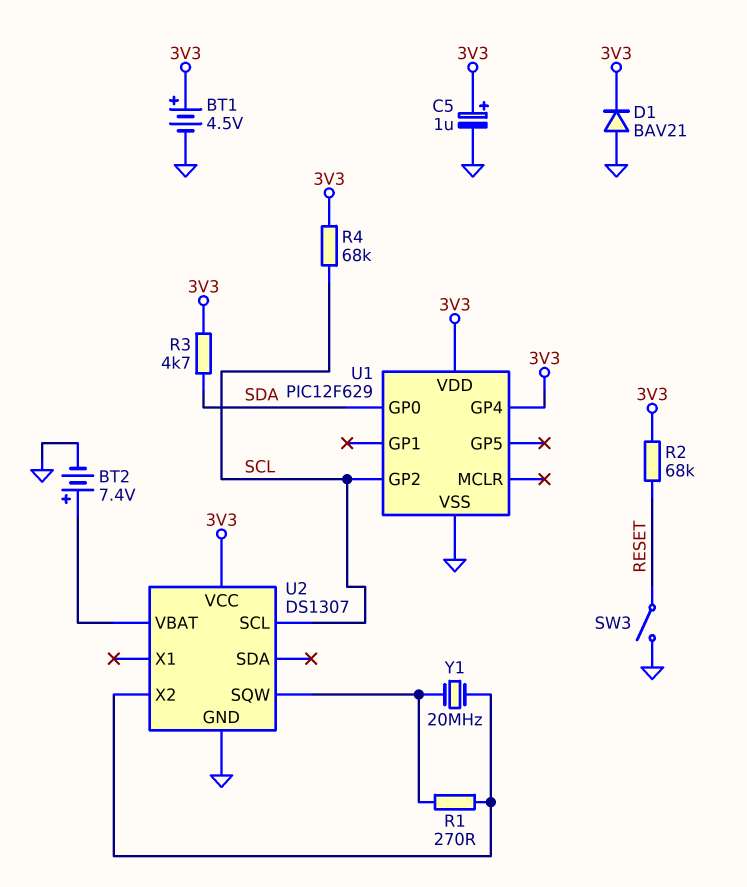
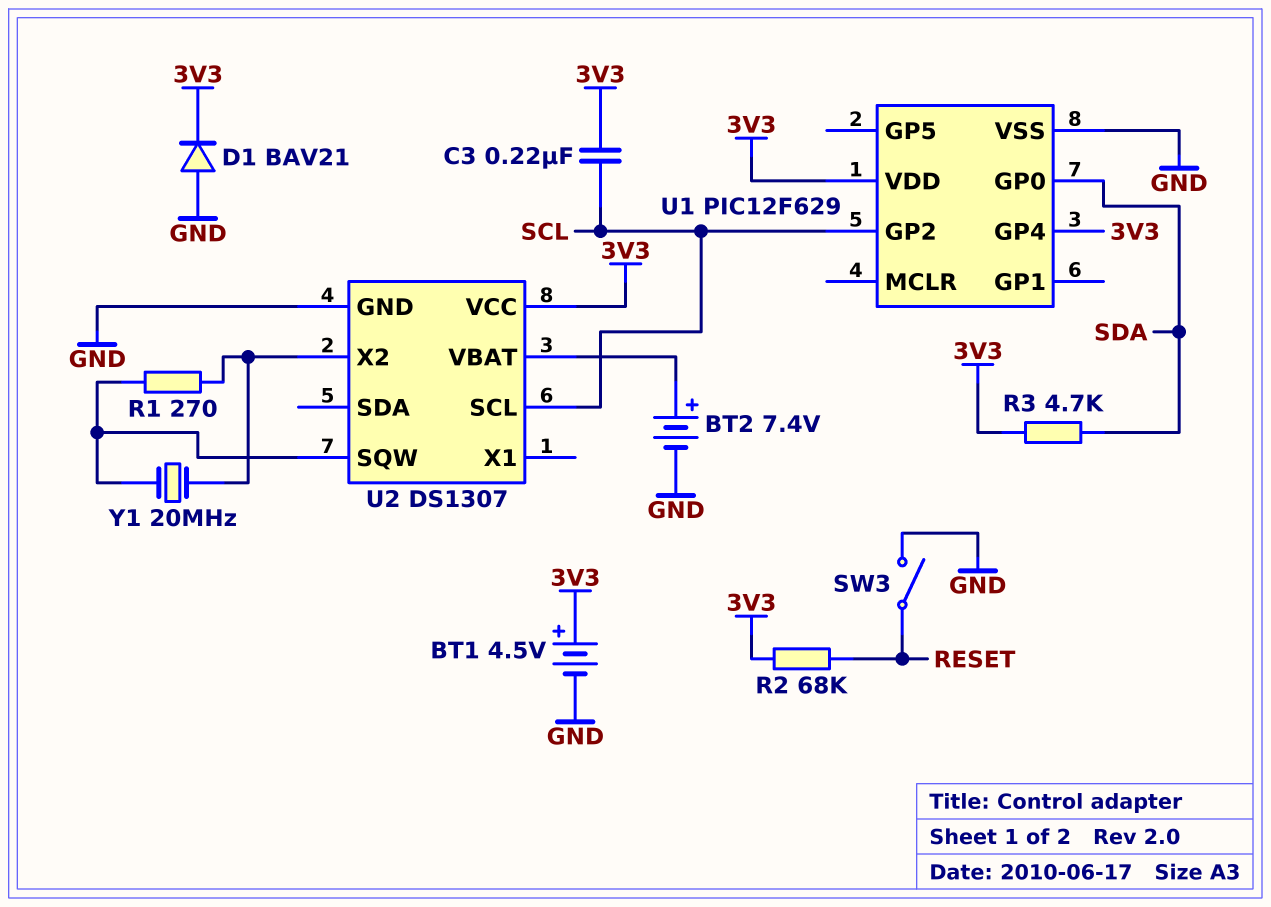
C3: none -> 220nF (3V3, SCL)
C5: 1uF (plus 3V3, minus GND) -> none
R4: 68k (3V3, SCL) -> none

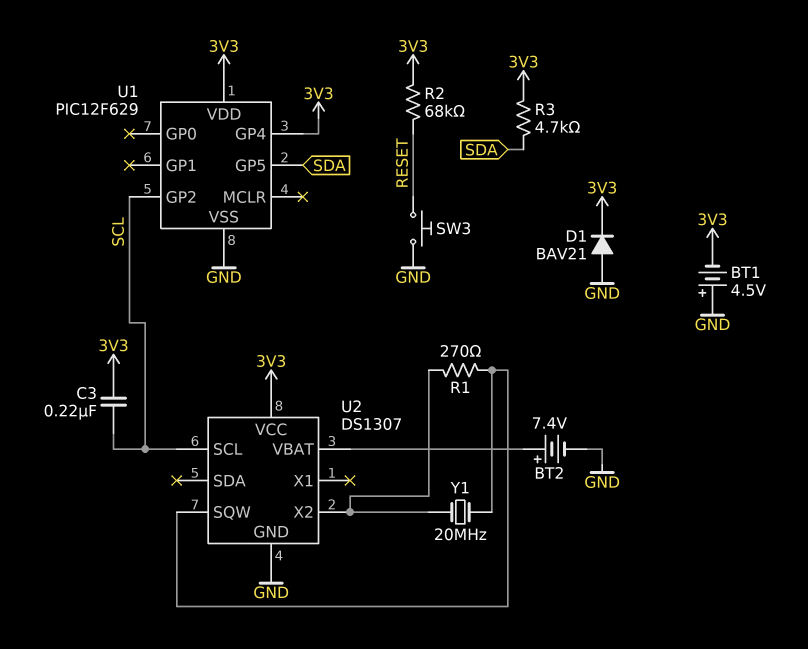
BT1: 4.5V (plus 3V3, minus GND) -> 4.5V (plus GND, minus 3V3)
SW3: switch (GND, RESET) -> button (GND, RESET)
U1 pin GP0: SDA -> none
U1 pin GP5: none -> SDA

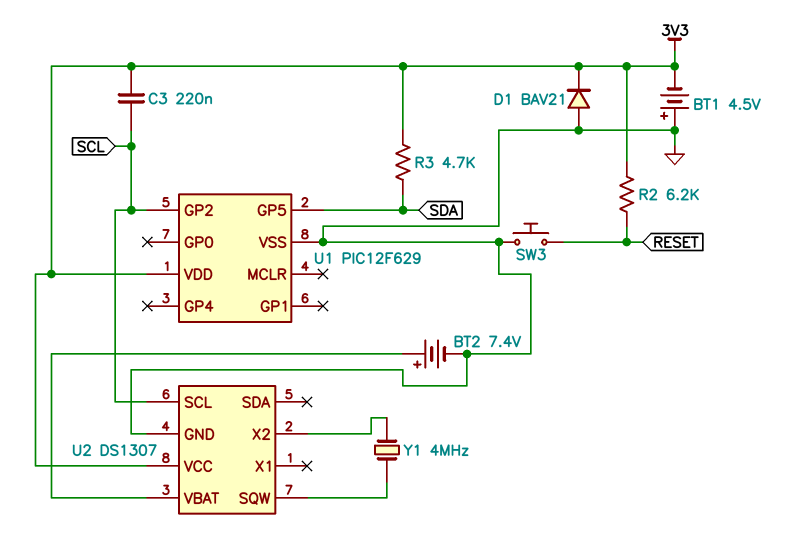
R1: 270 (U2/SQW, U2/X2) -> none
R2: 68k (3V3, RESET) -> 6.2k (3V3, RESET)
U1 pin GP4: 3V3 -> none
Y1: 20MHz (U2/SQW, U2/X2) -> 4MHz (U2/SQW, U2/X2)

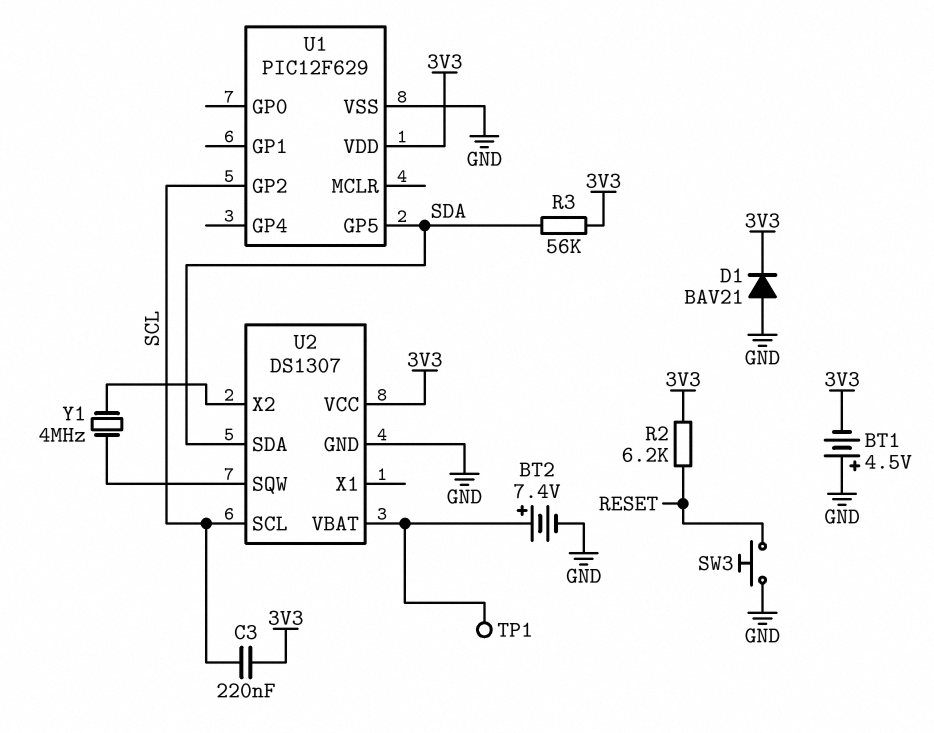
R3: 4.7k (3V3, SDA) -> 56k (3V3, SDA)
TP1: none -> test point (U2/VBAT)
U2 pin SDA: none -> SDA

